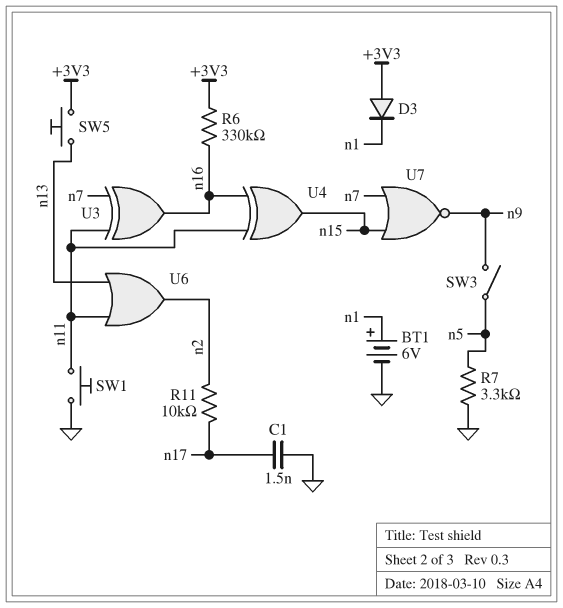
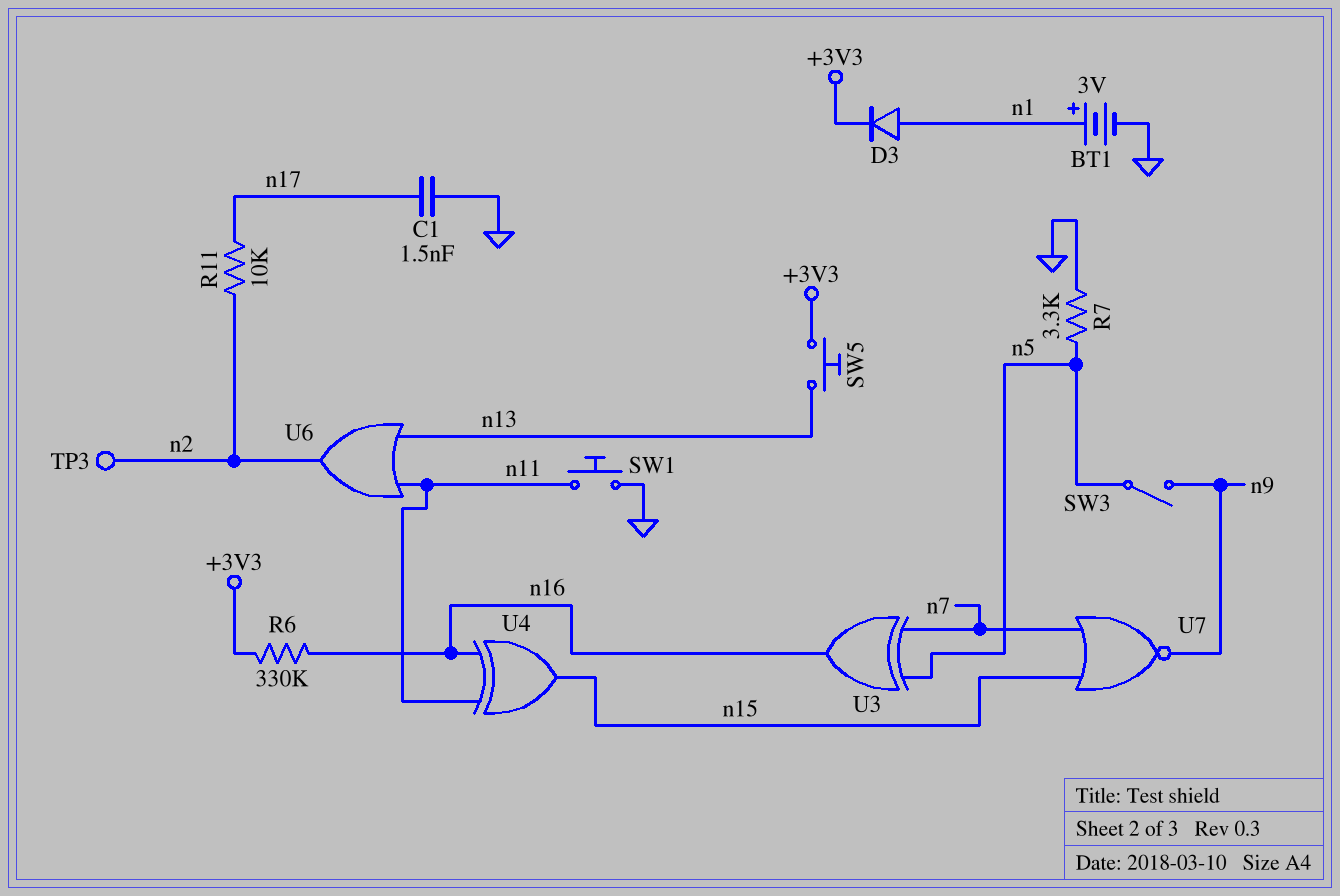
BT1: 6V (plus n1, minus GND) -> 3V (plus n1, minus GND)
D3: diode (A +3V3, K n1) -> diode (A n1, K +3V3)
TP3: none -> test point (n2)
U3: XOR (in n7, in n11, out n16) -> XOR (in n5, in n7, out n16)

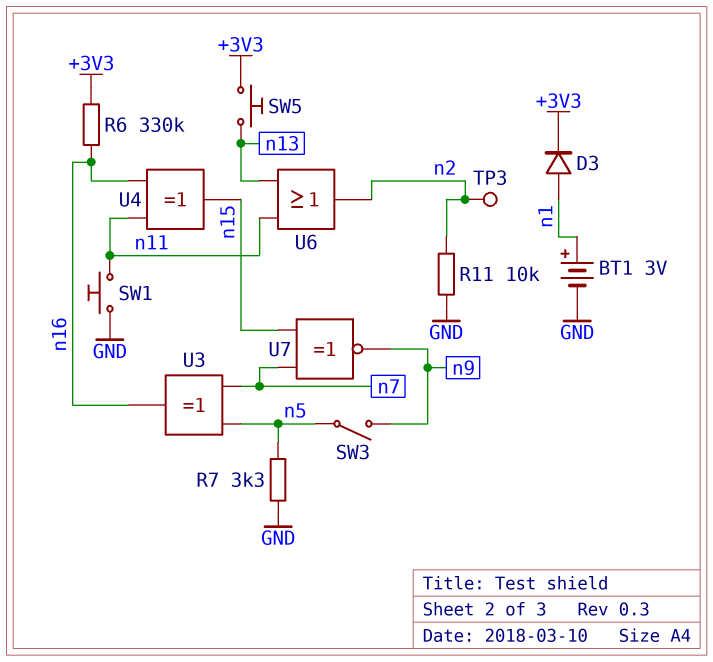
C1: 1.5nF (GND, n17) -> none
R11: 10k (n2, n17) -> 10k (GND, n2)
U7: NOR (in n7, in n15, out n9) -> XNOR (in n7, in n15, out n9)

